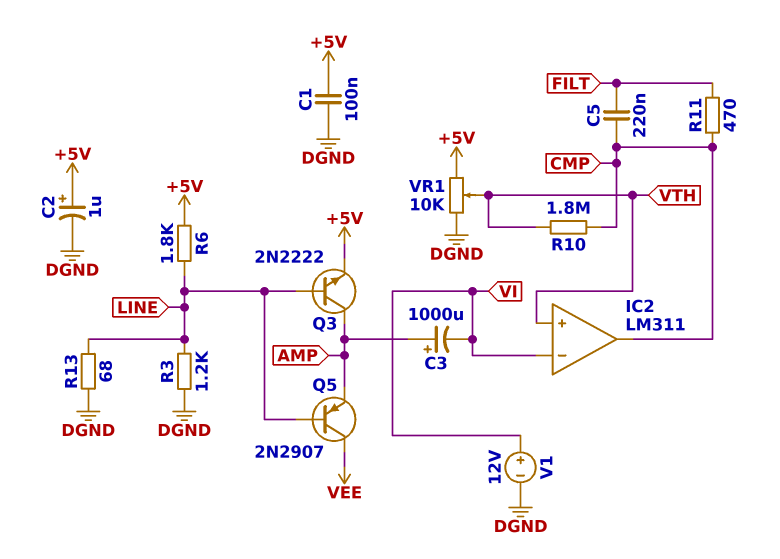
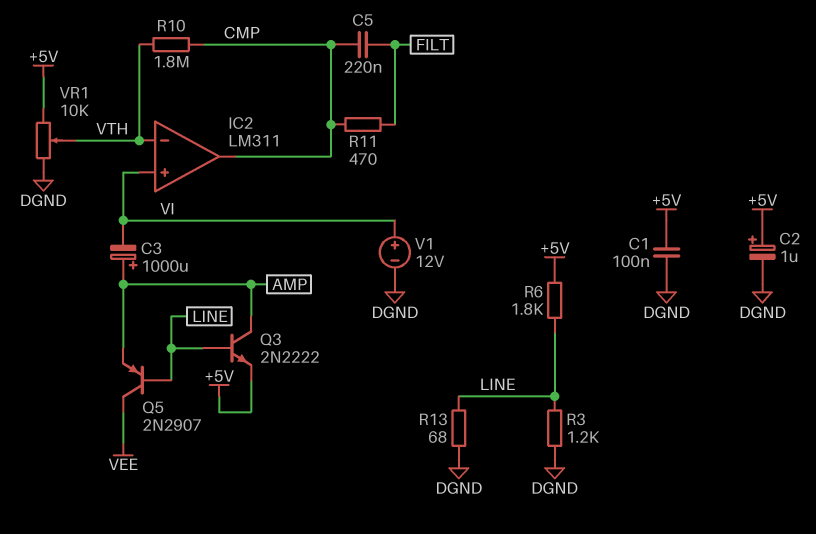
IC2 pin in+: VTH -> VI
IC2 pin in-: VI -> VTH

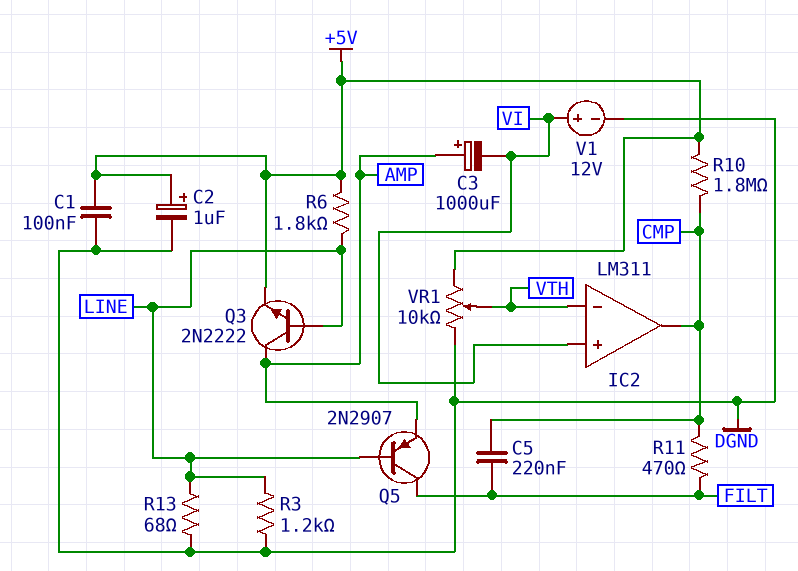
Q5: PNP 2N2907 (B LINE, C VEE, E AMP) -> PNP 2N2907 (B LINE, C FILT, E AMP)
R10: 1.8M (CMP, VTH) -> 1.8M (+5V, CMP)

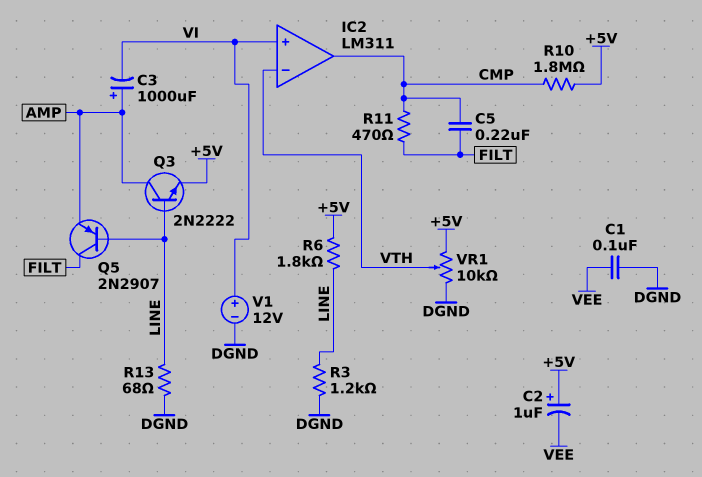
C1: 100nF (+5V, DGND) -> 100nF (DGND, VEE)
C2: 1uF (plus +5V, minus DGND) -> 1uF (plus +5V, minus VEE)

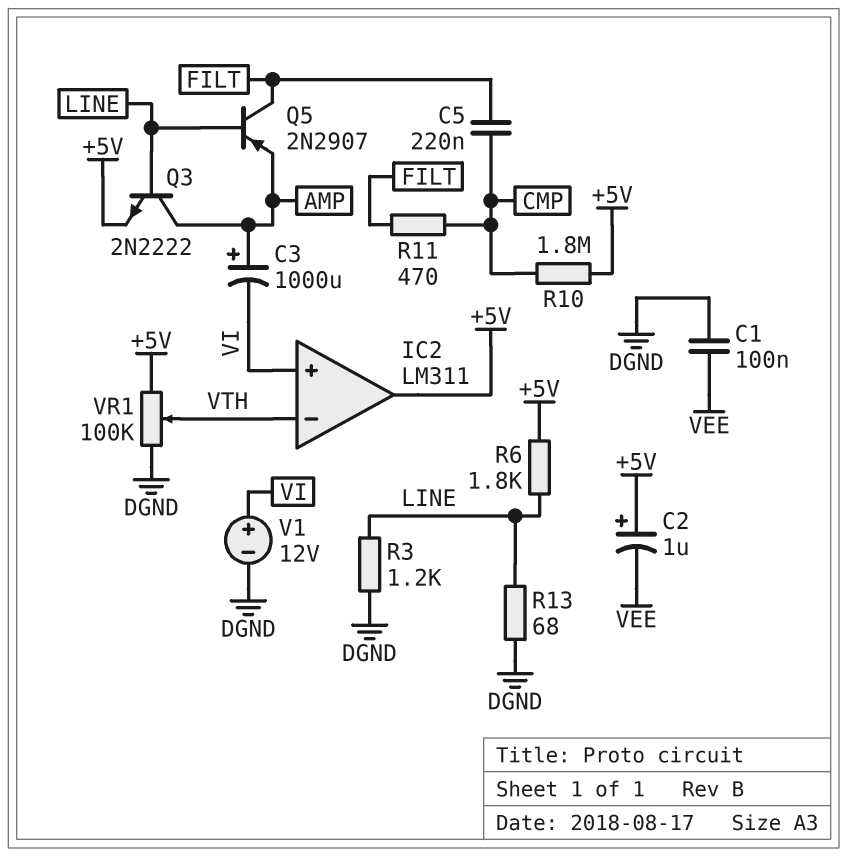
IC2 pin out: CMP -> +5V
VR1: 10k (+5V, DGND, wiper VTH) -> 100k (+5V, DGND, wiper VTH)

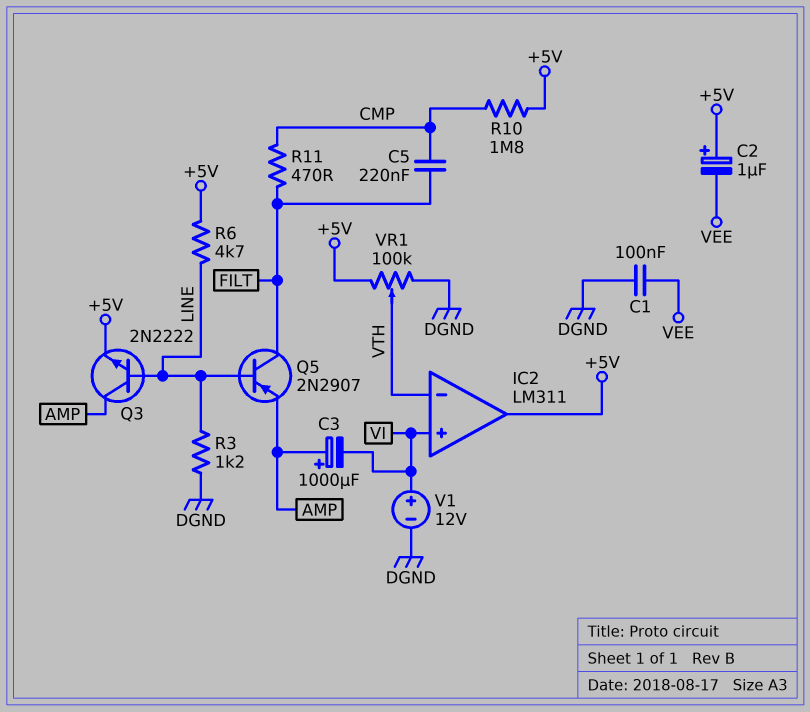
R6: 1.8k (+5V, LINE) -> 4.7k (+5V, LINE)
R13: 68 (DGND, LINE) -> none

